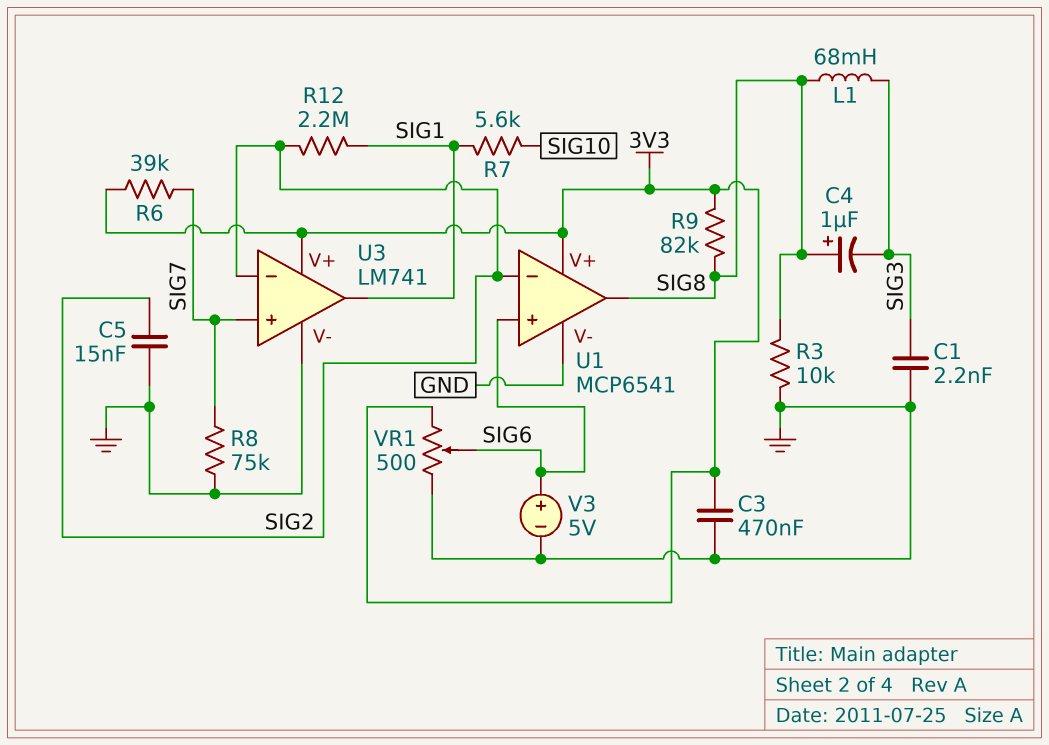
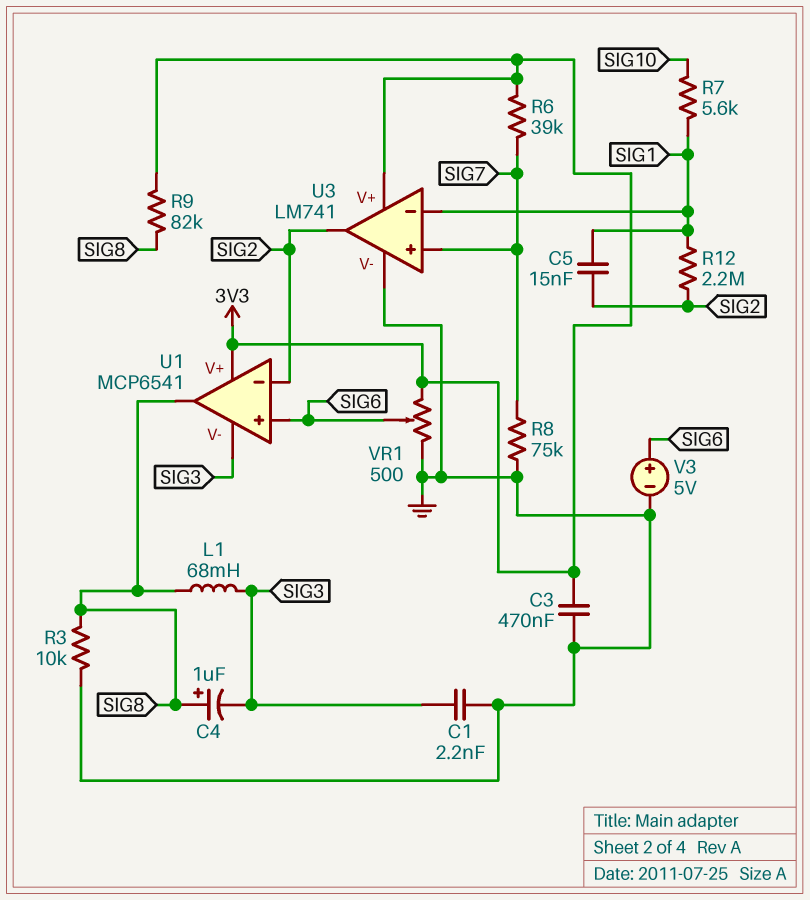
C5: 15nF (GND, SIG2) -> 15nF (SIG1, SIG2)
U1 pin V-: GND -> SIG3
U3 pin in-: SIG2 -> SIG1
U3 pin out: SIG1 -> SIG2

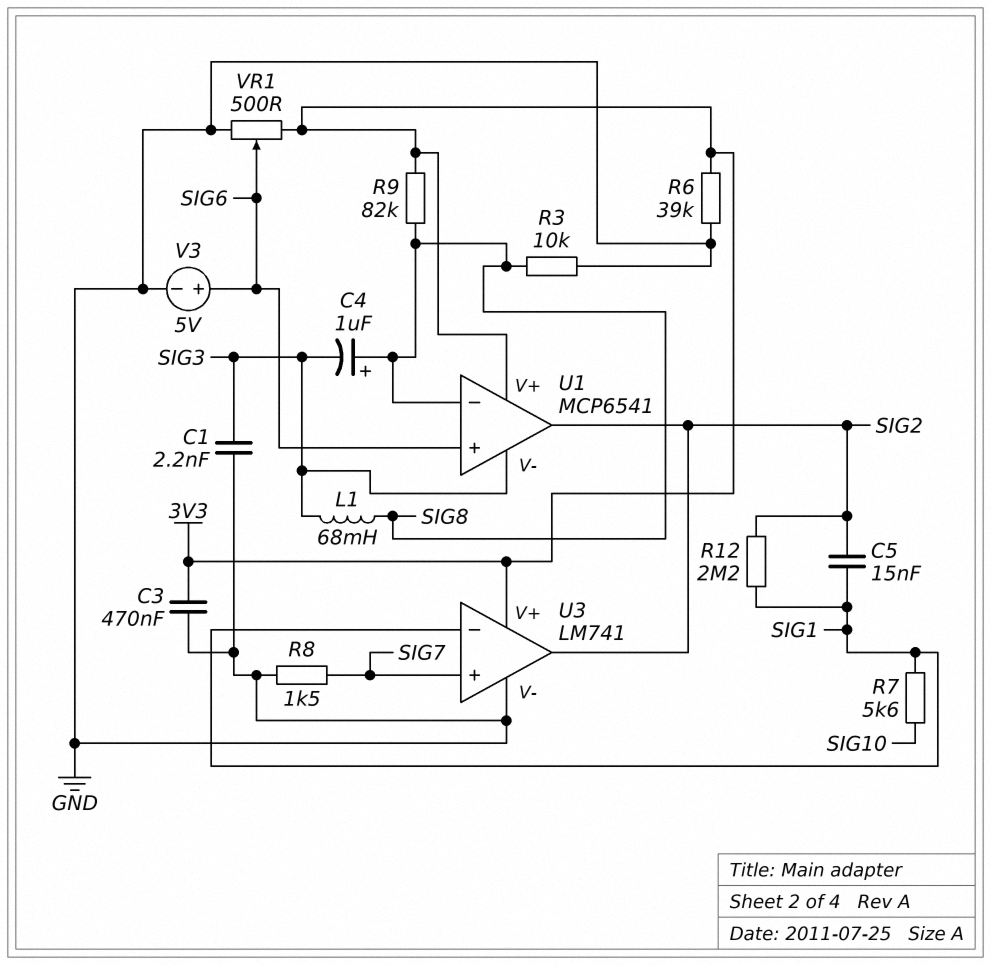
R6: 39k (3V3, SIG7) -> 39k (3V3, GND)
R8: 75k (GND, SIG7) -> 1.5k (GND, SIG7)
U1 pin in-: SIG2 -> SIG8
U1 pin out: SIG8 -> SIG2

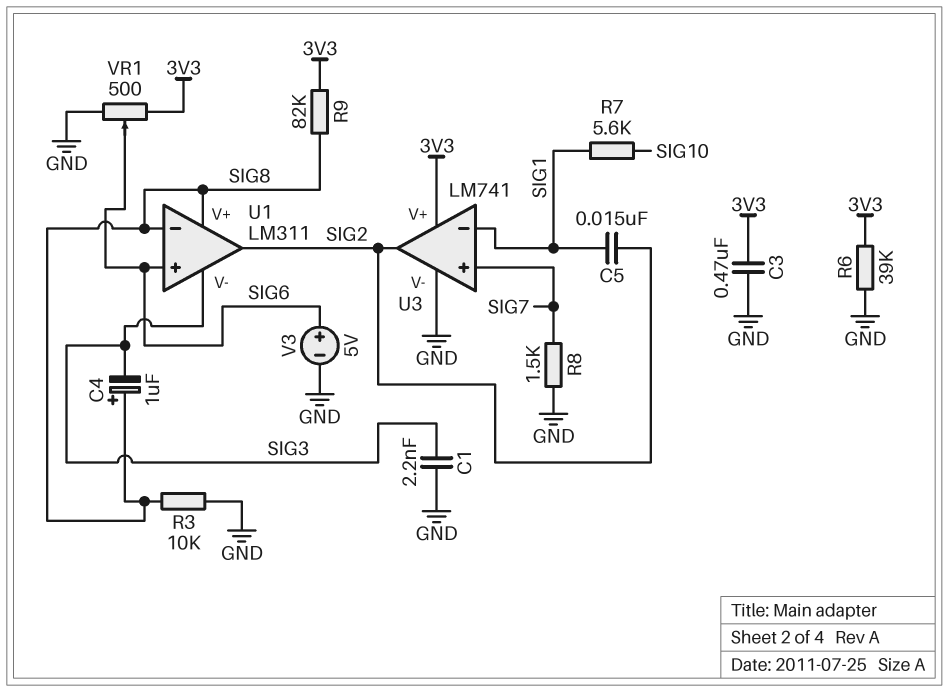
L1: 68mH (SIG3, SIG8) -> none
R12: 2.2M (SIG1, SIG2) -> none
U1: MCP6541 -> LM311
U1 pin V+: 3V3 -> SIG8

